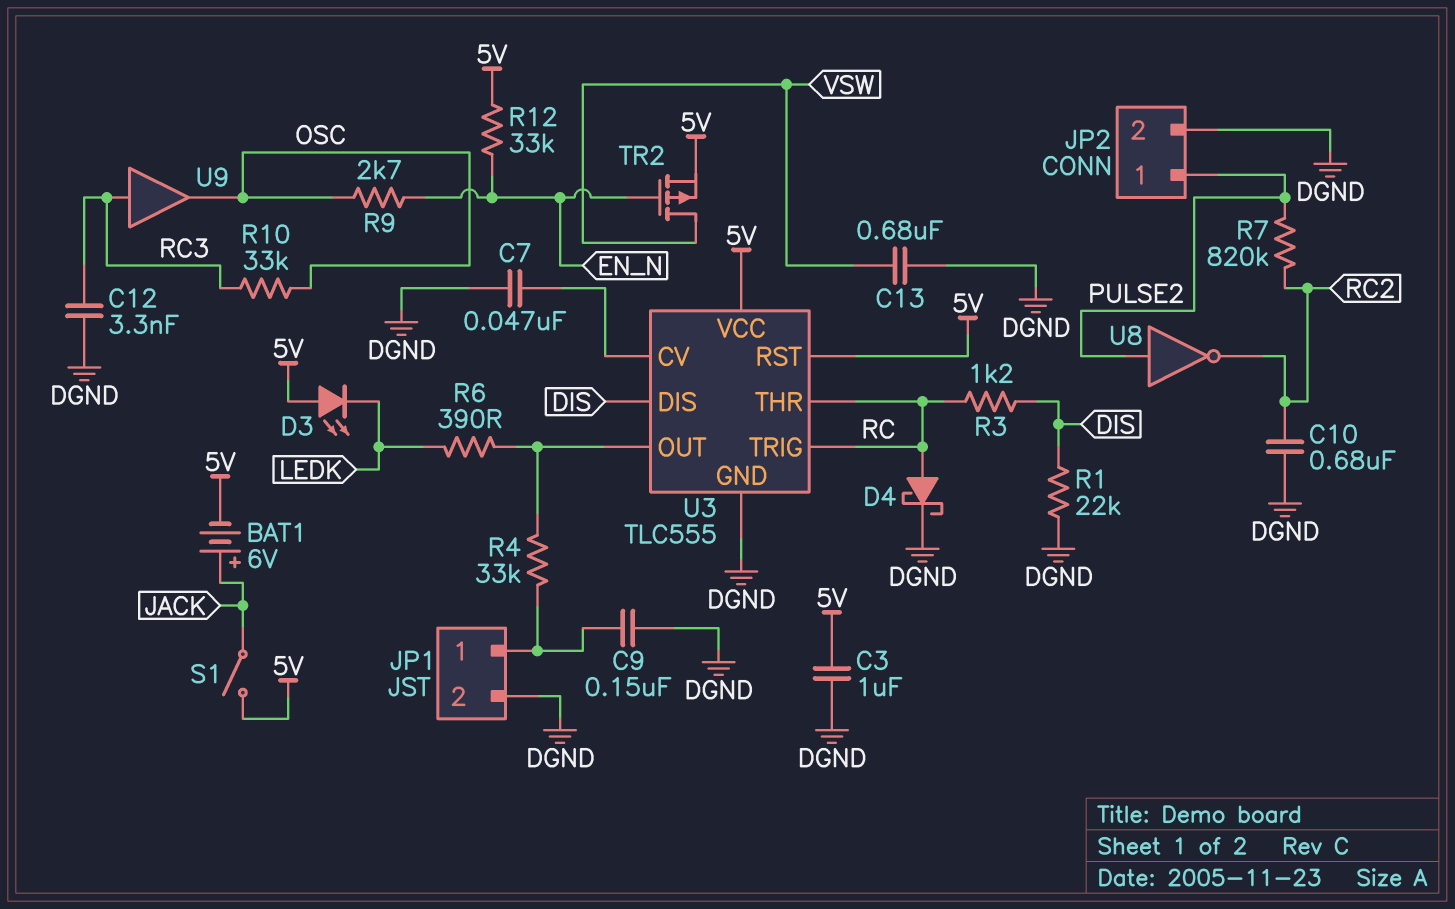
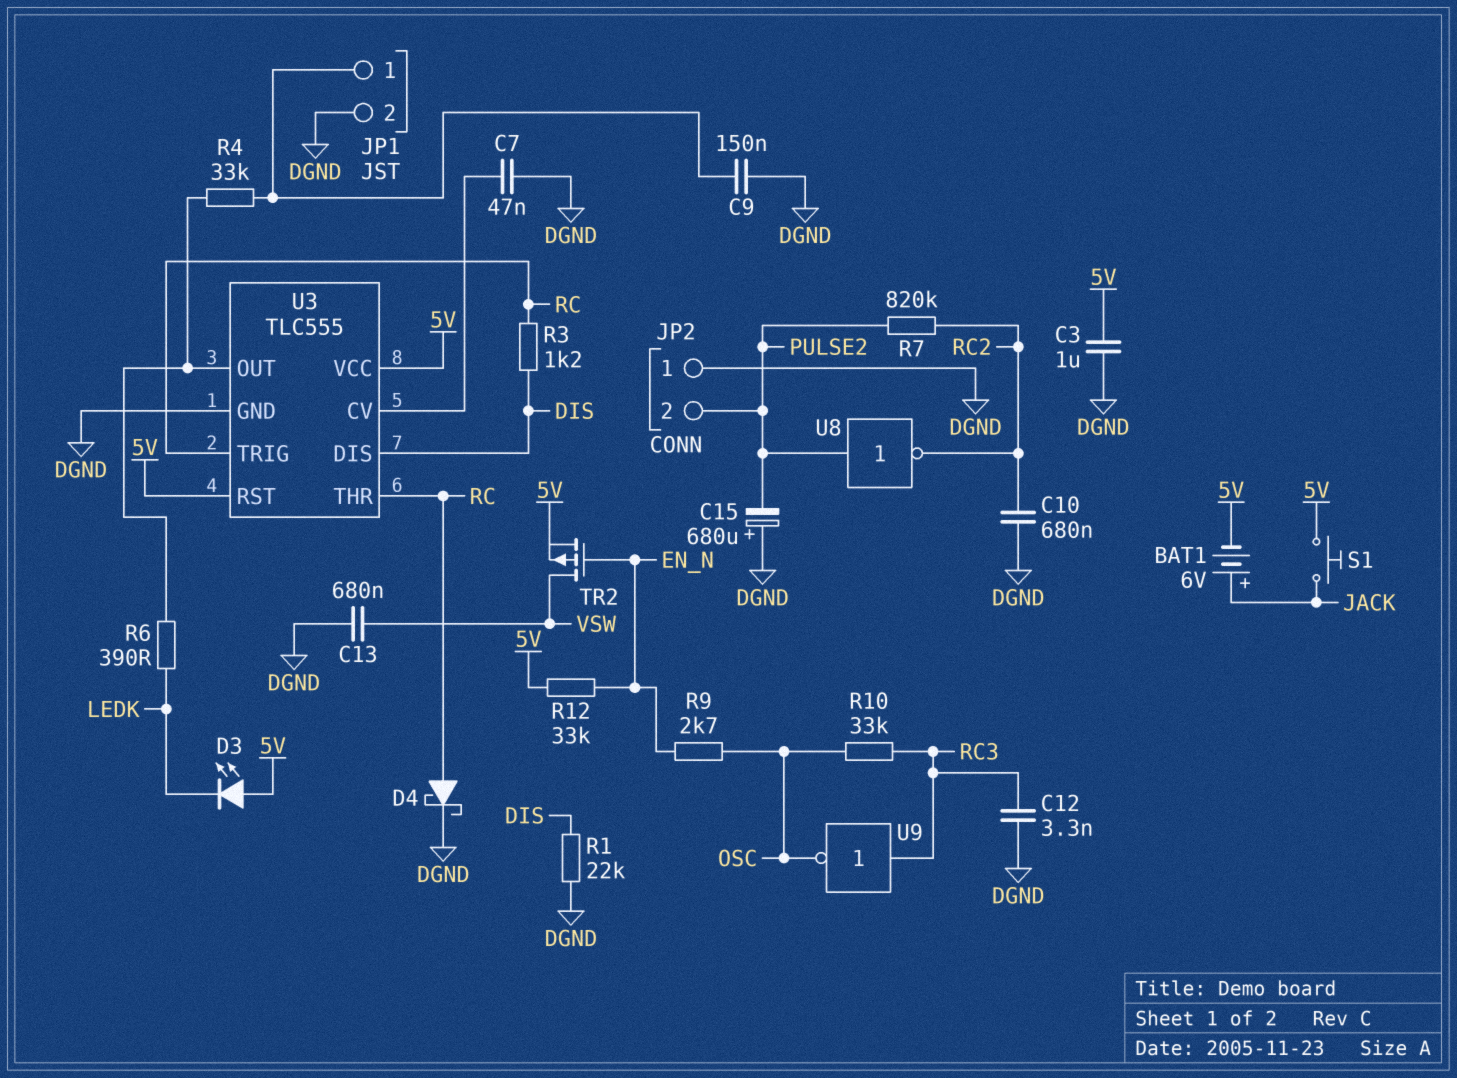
C15: none -> 680uF (plus DGND, minus PULSE2)
JP2 pin 1: PULSE2 -> DGND
JP2 pin 2: DGND -> PULSE2
S1: switch (5V, JACK) -> button (5V, JACK)
U9: buffer (in RC3, out OSC) -> NOT (in RC3, out OSC)

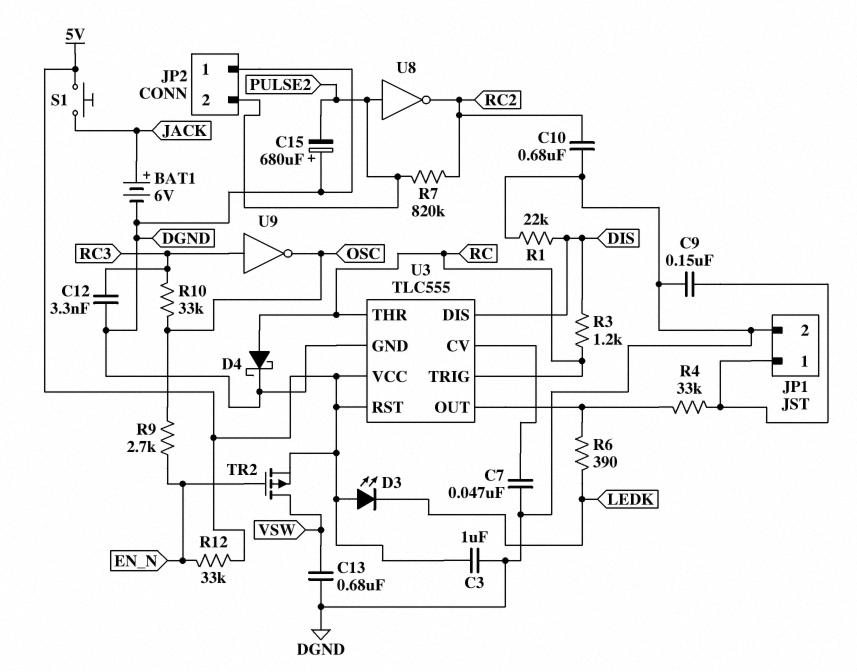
BAT1: 6V (plus JACK, minus 5V) -> 6V (plus JACK, minus DGND)

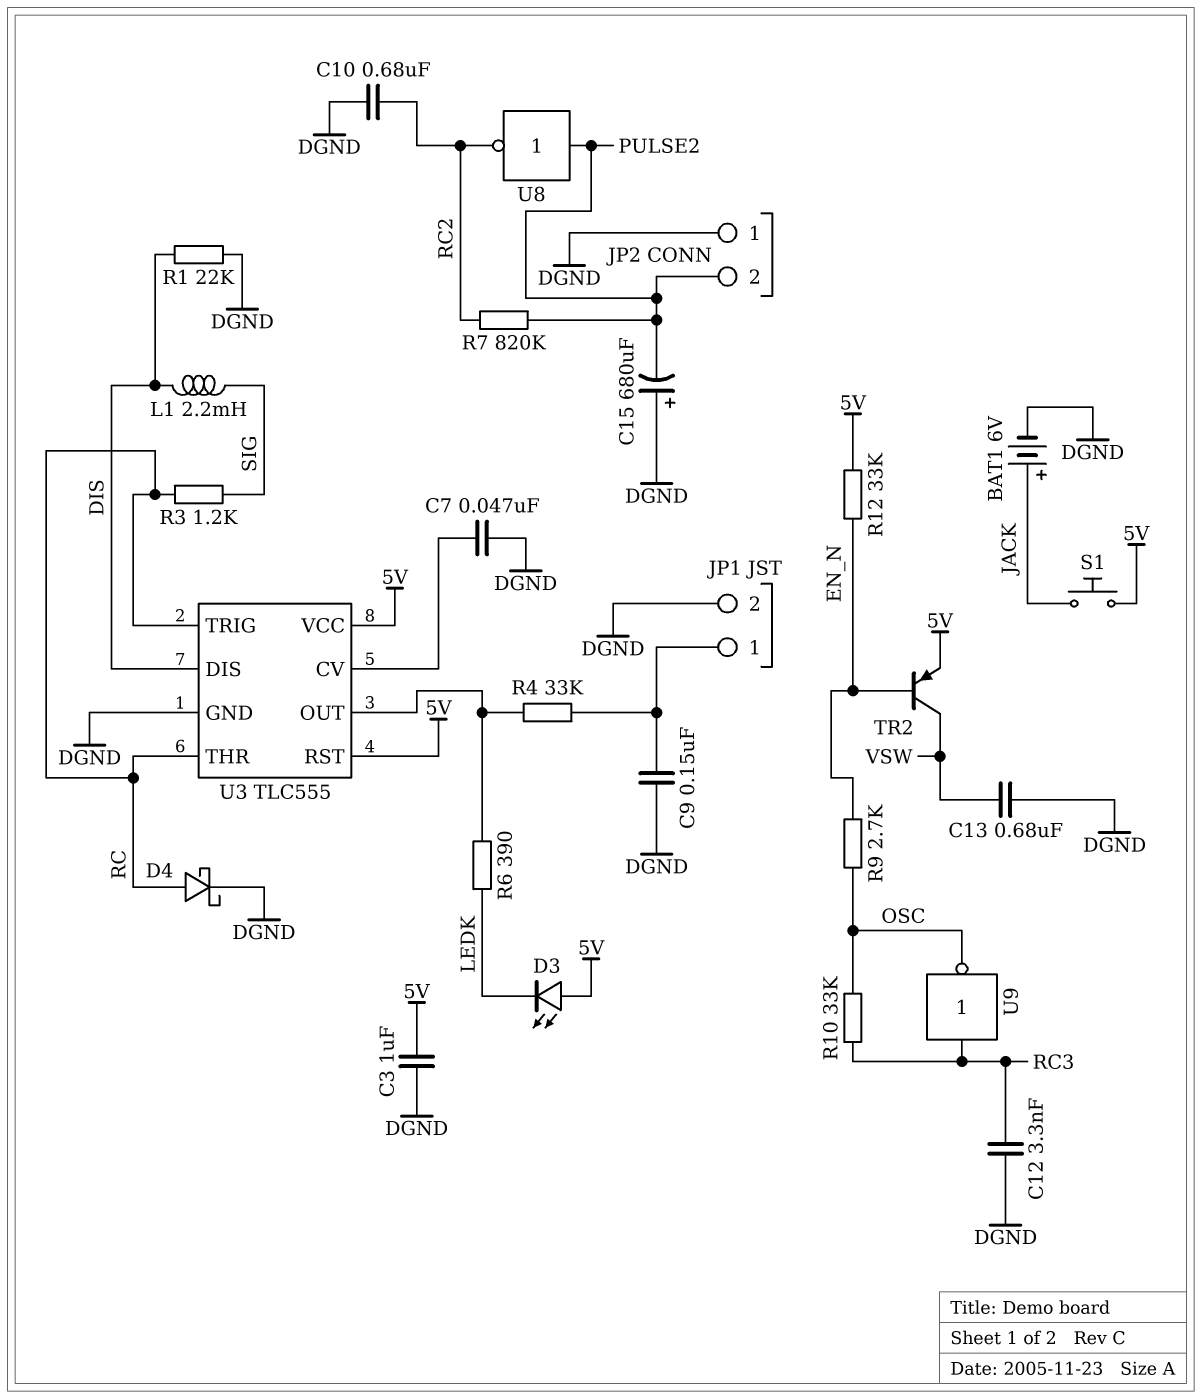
L1: none -> 2.2mH (DIS, SIG)
R3: 1.2k (DIS, RC) -> 1.2k (RC, SIG)
TR2: PMOS (G EN_N, D VSW, S 5V) -> PNP (B EN_N, C VSW, E 5V)

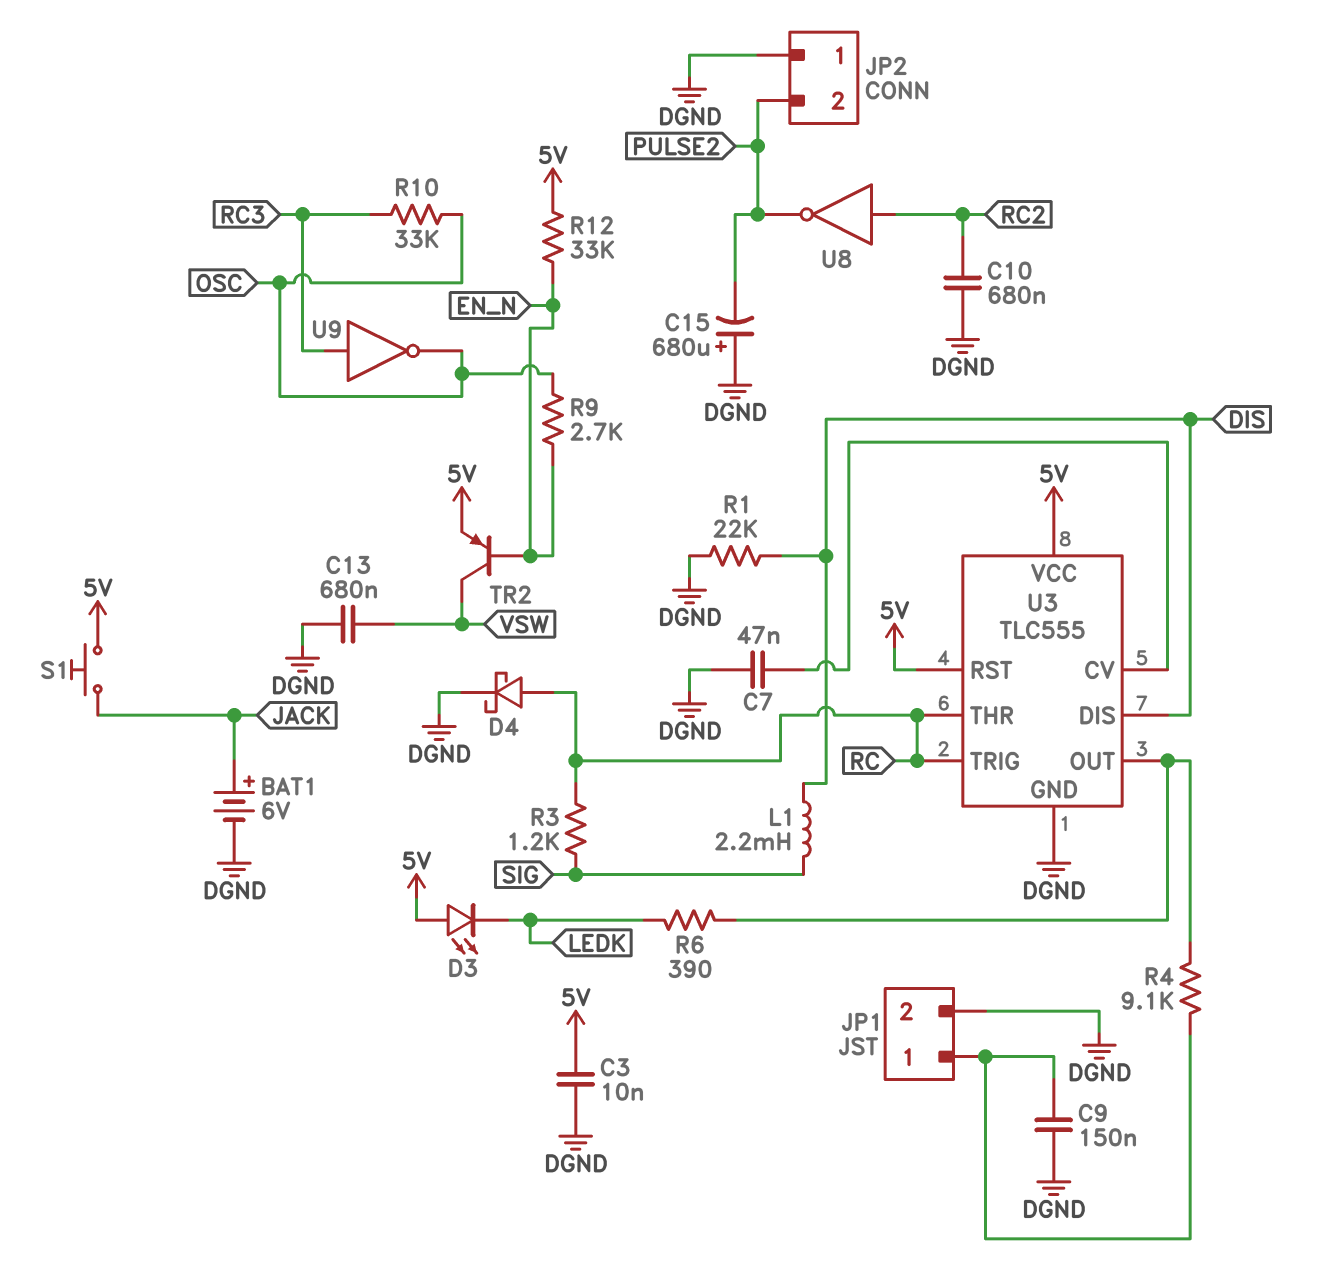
C3: 1uF (5V, DGND) -> 10nF (5V, DGND)
C12: 3.3nF (DGND, RC3) -> none
R4: 33k (JP1/1, U3/OUT) -> 9.1k (JP1/1, U3/OUT)
R7: 820k (PULSE2, RC2) -> none
U8: NOT (in PULSE2, out RC2) -> NOT (in RC2, out PULSE2)

